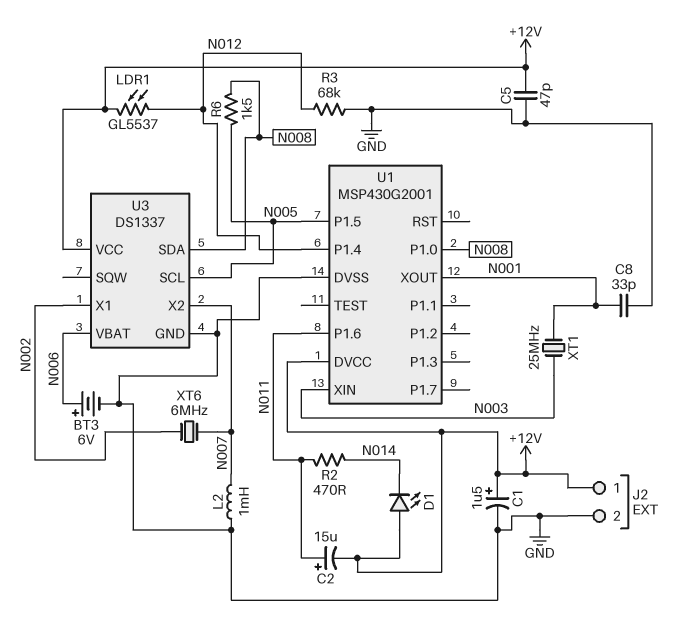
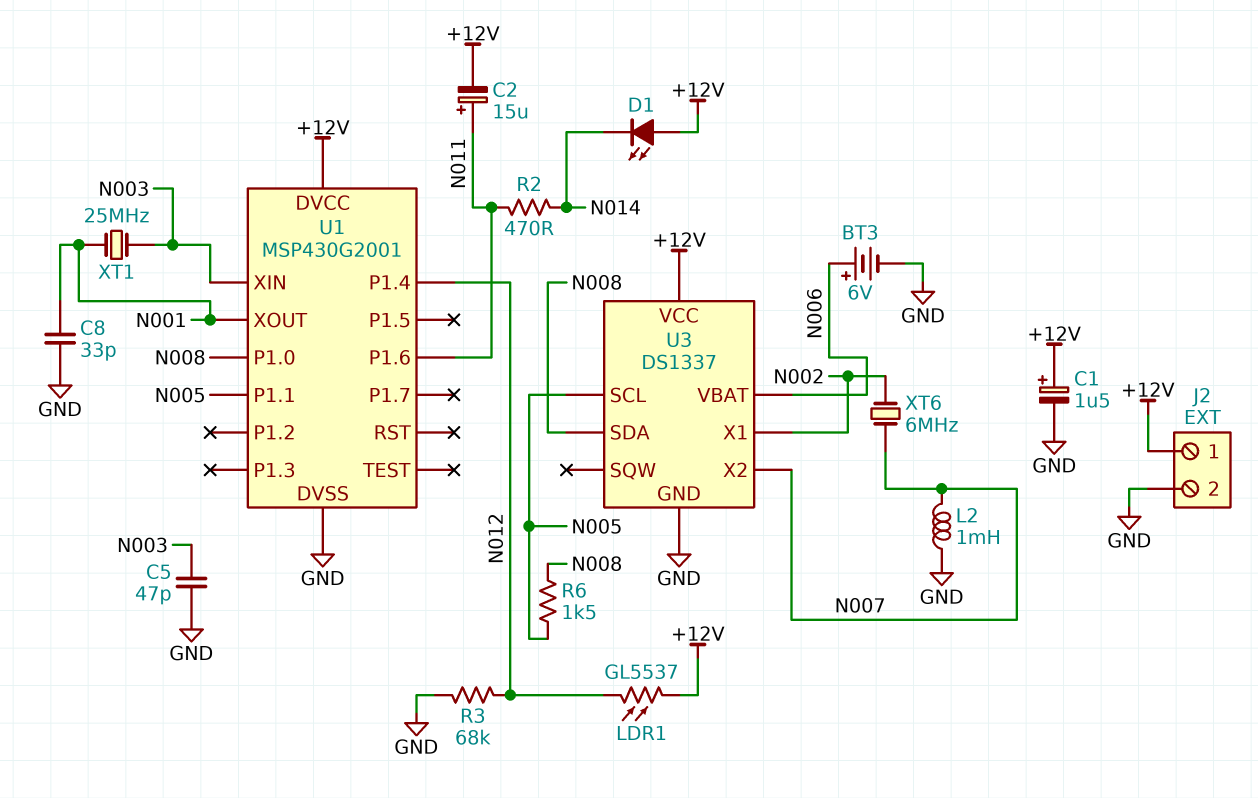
C5: 47pF (+12V, GND) -> 47pF (GND, N003)
U1 pin P1.1: none -> N005
U1 pin P1.5: N005 -> none

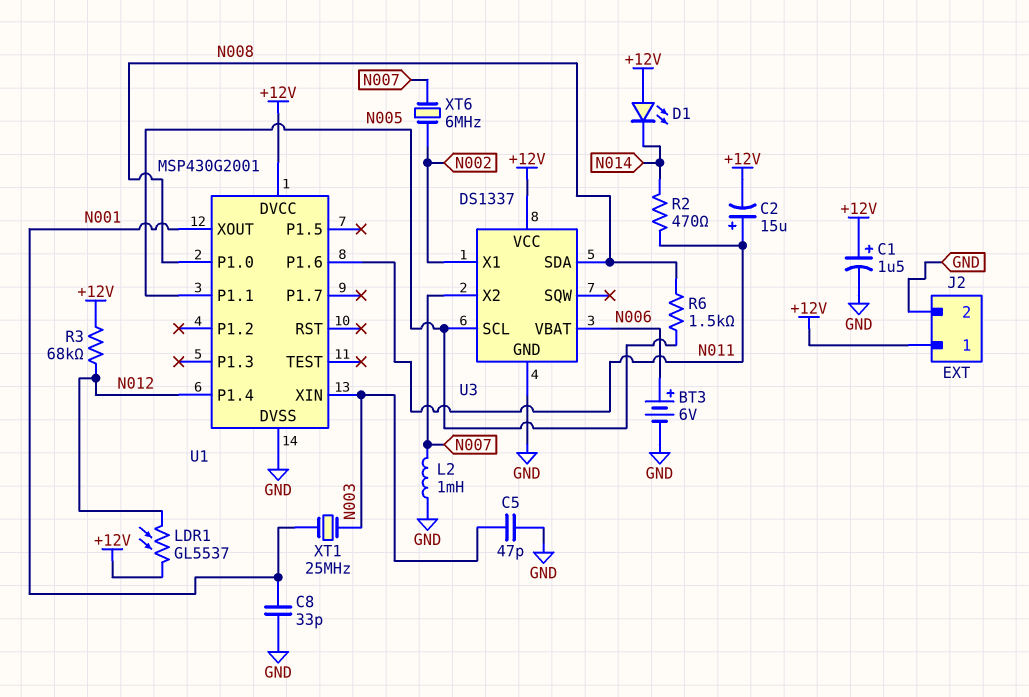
R3: 68k (GND, N012) -> 68k (+12V, N012)

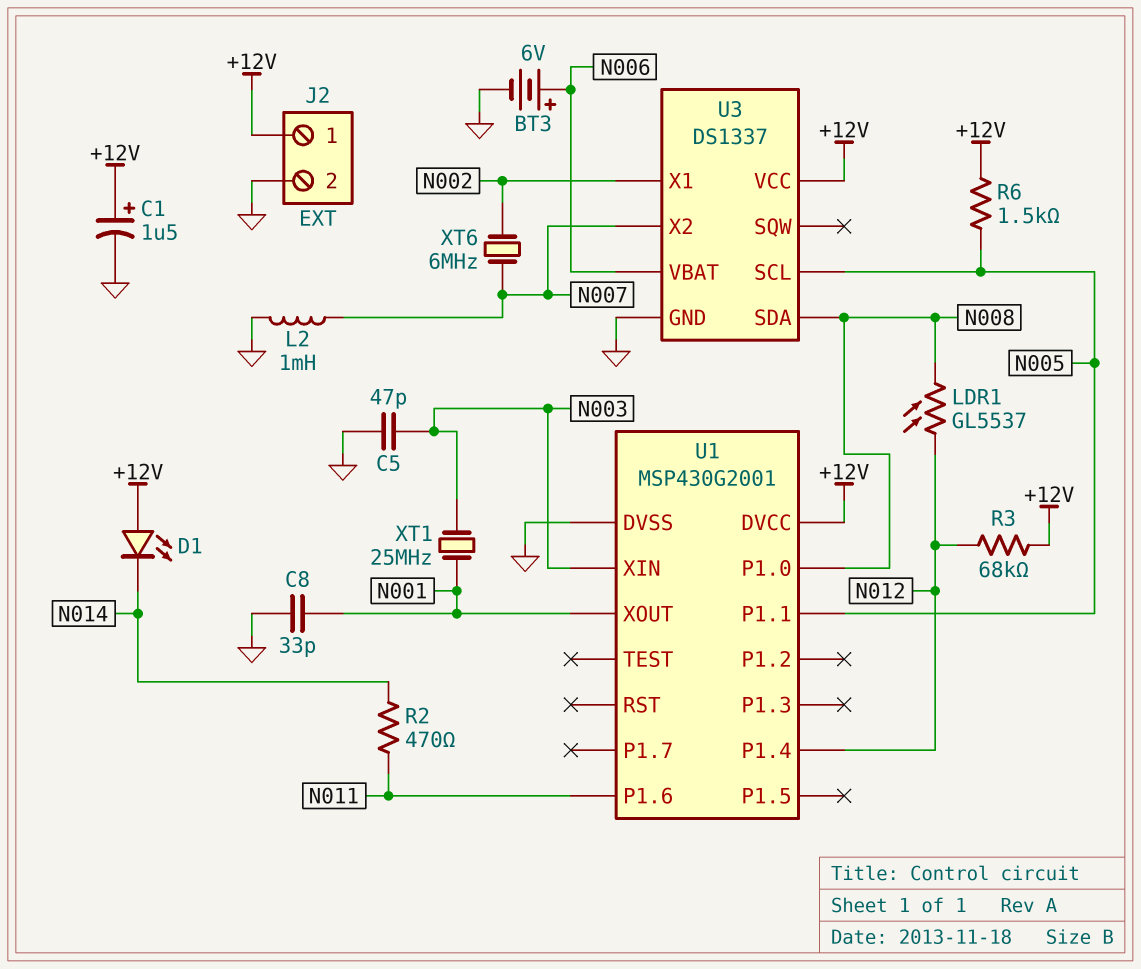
C2: 15uF (plus N011, minus +12V) -> none
LDR1: GL5537 (+12V, N012) -> GL5537 (N008, N012)
R6: 1.5k (N005, N008) -> 1.5k (+12V, N005)

